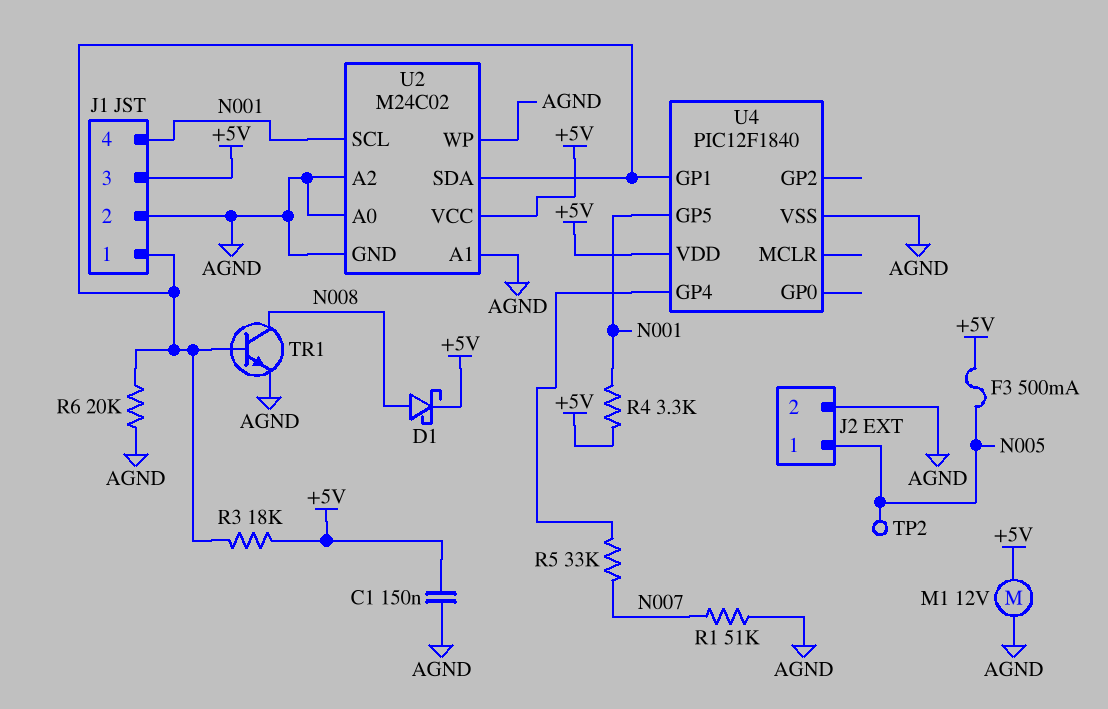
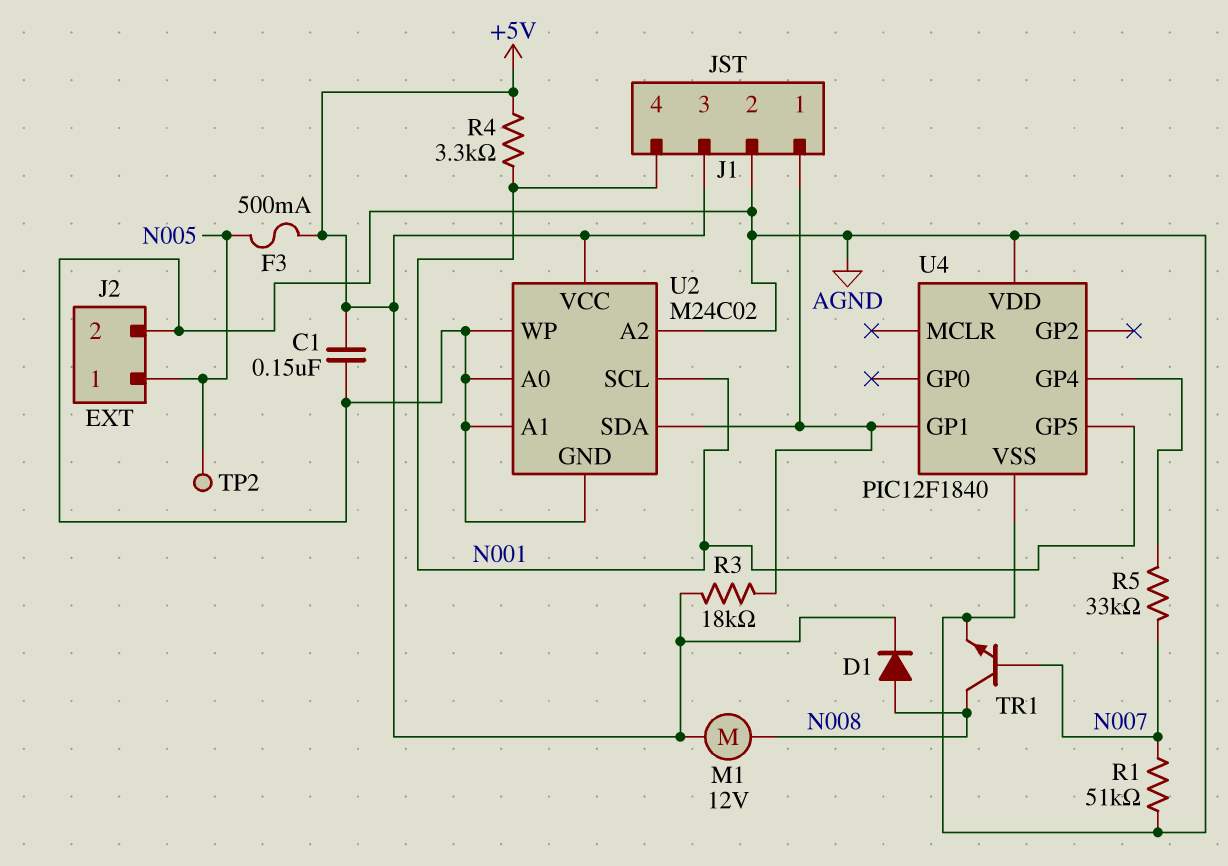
D1: schottky (A N008, K +5V) -> diode (A N008, K +5V)
M1: motor 12V (+5V, AGND) -> motor 12V (+5V, N008)
R6: 20k (AGND, J1/1) -> none
TR1: NPN (B J1/1, C N008, E AGND) -> NPN (B N007, C N008, E AGND)
U4 pin VDD: +5V -> AGND

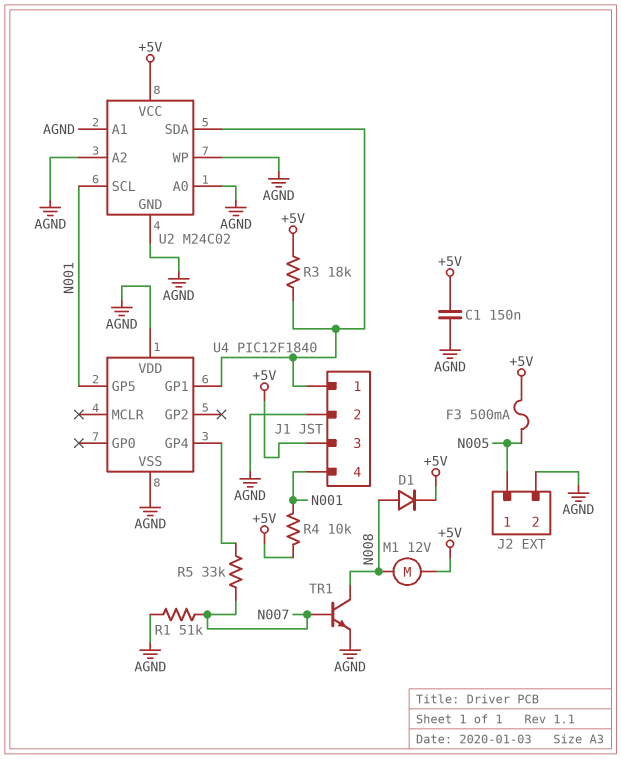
R4: 3.3k (+5V, N001) -> 10k (+5V, N001)
TP2: test point (N005) -> none

